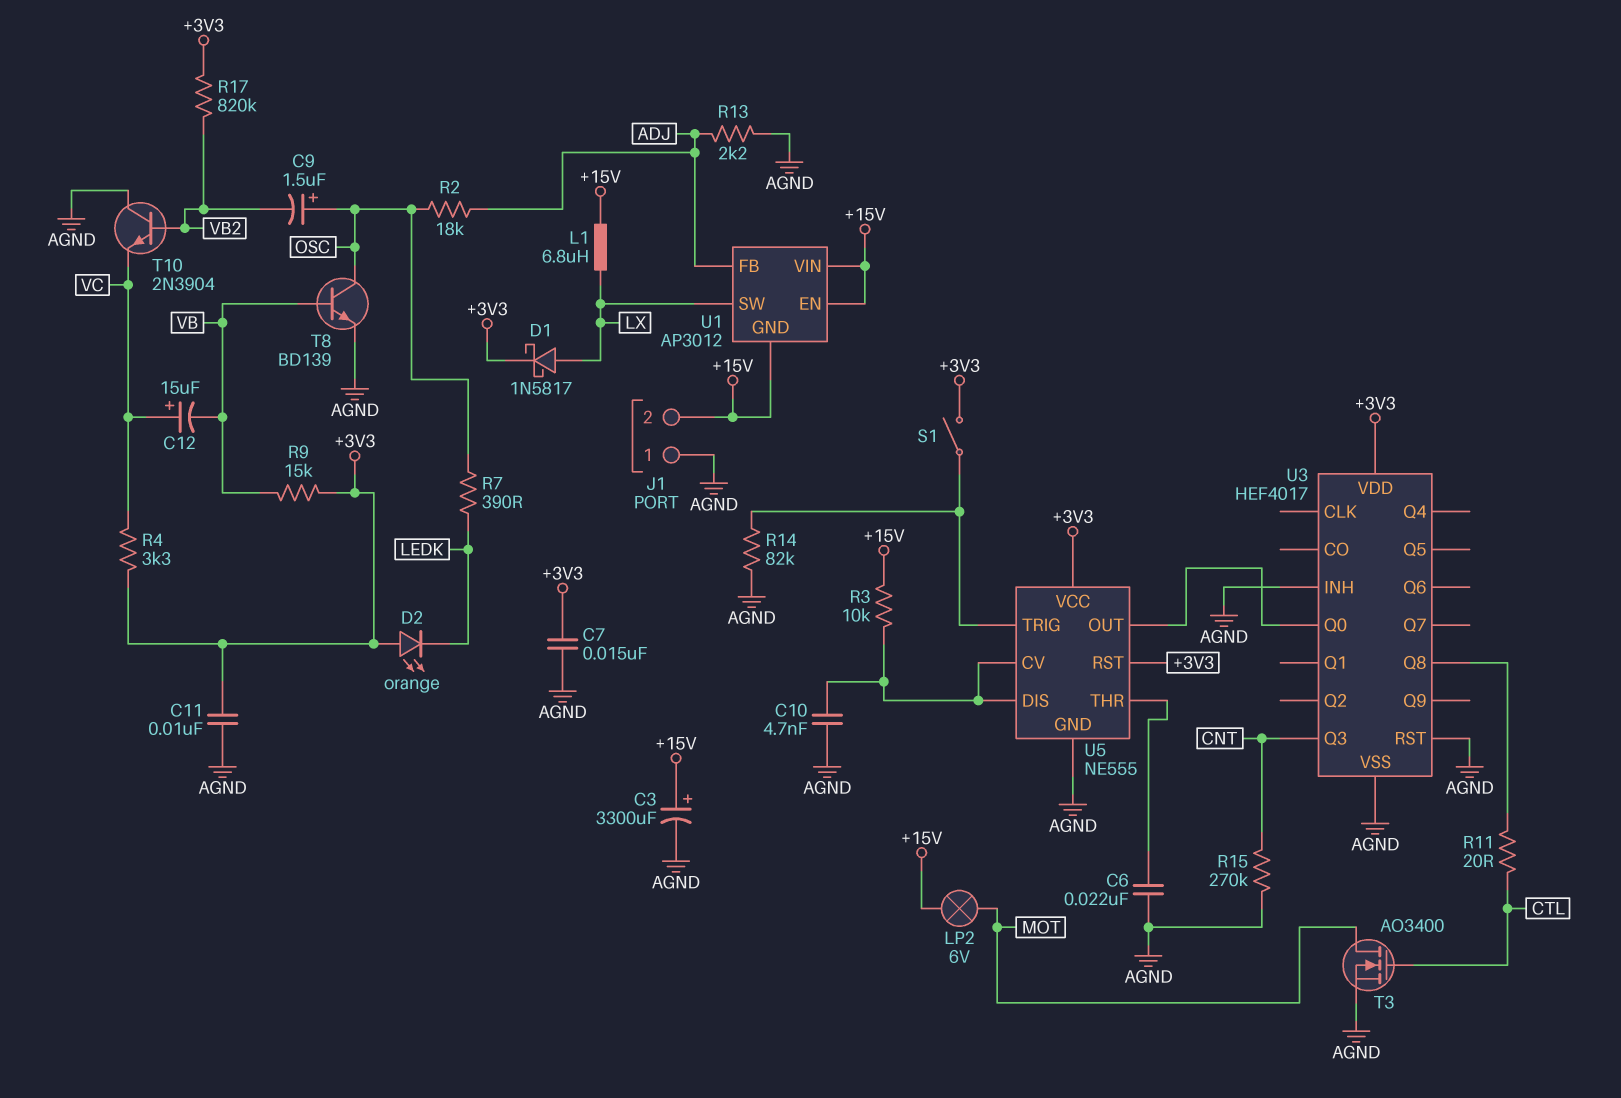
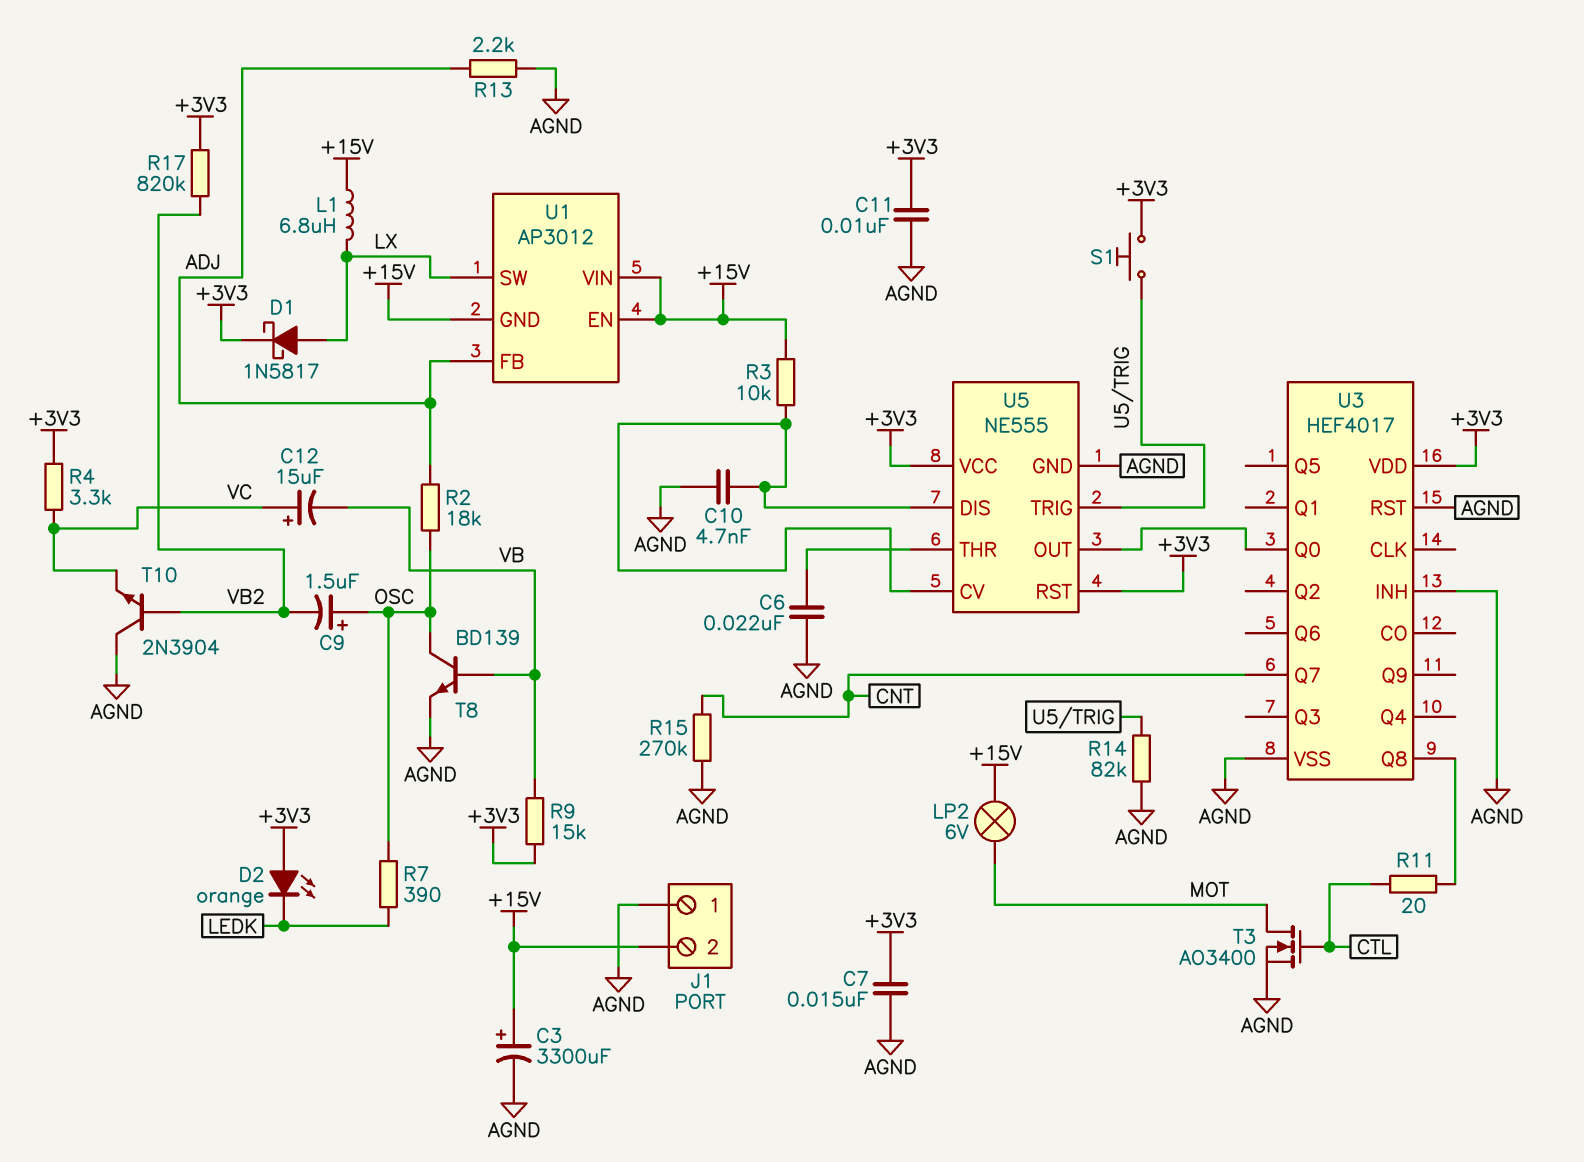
S1: switch (+3V3, U5/TRIG) -> button (+3V3, U5/TRIG)
U3 pin Q3: CNT -> none
U3 pin Q7: none -> CNT

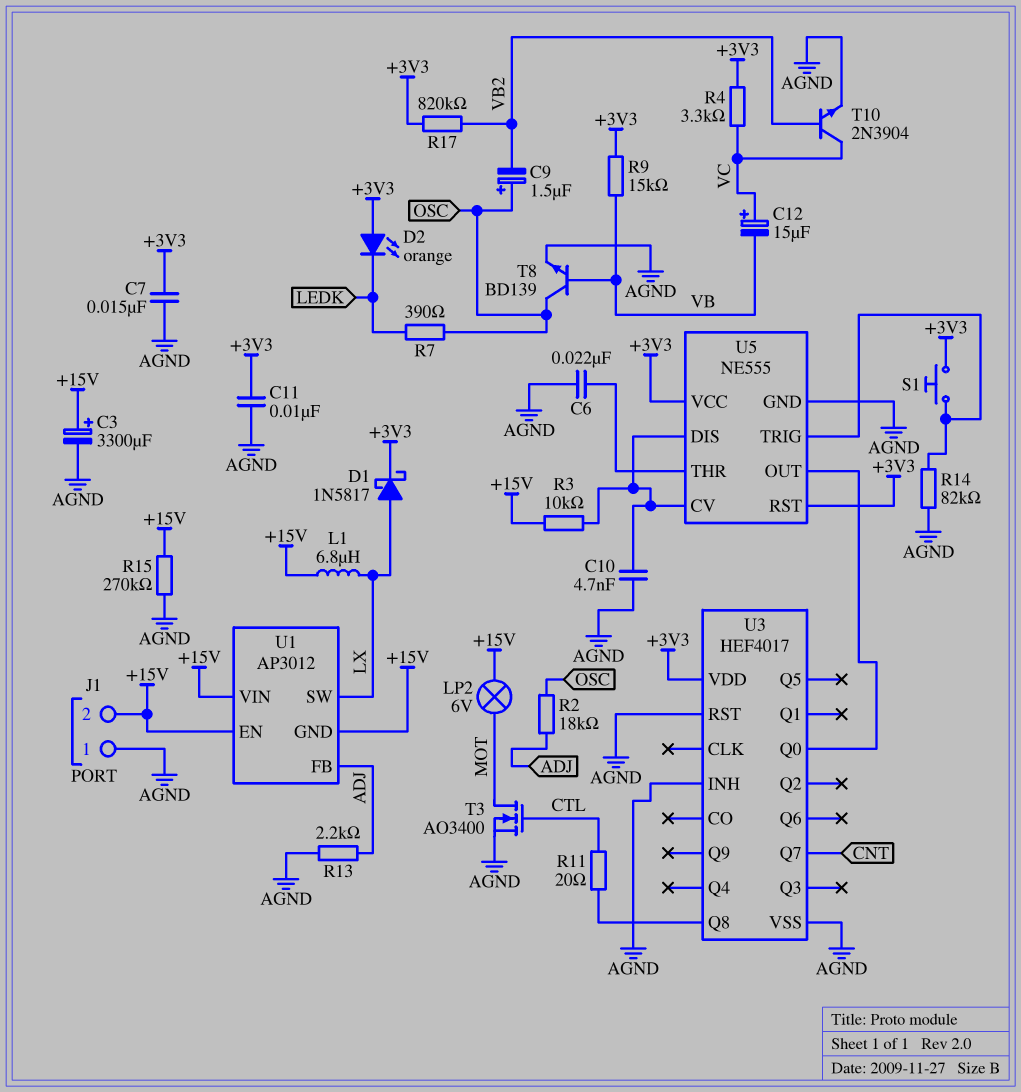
R15: 270k (AGND, CNT) -> 270k (+15V, AGND)
T10: NPN 2N3904 (B VB2, C AGND, E VC) -> NPN 2N3904 (B VB2, C VC, E AGND)

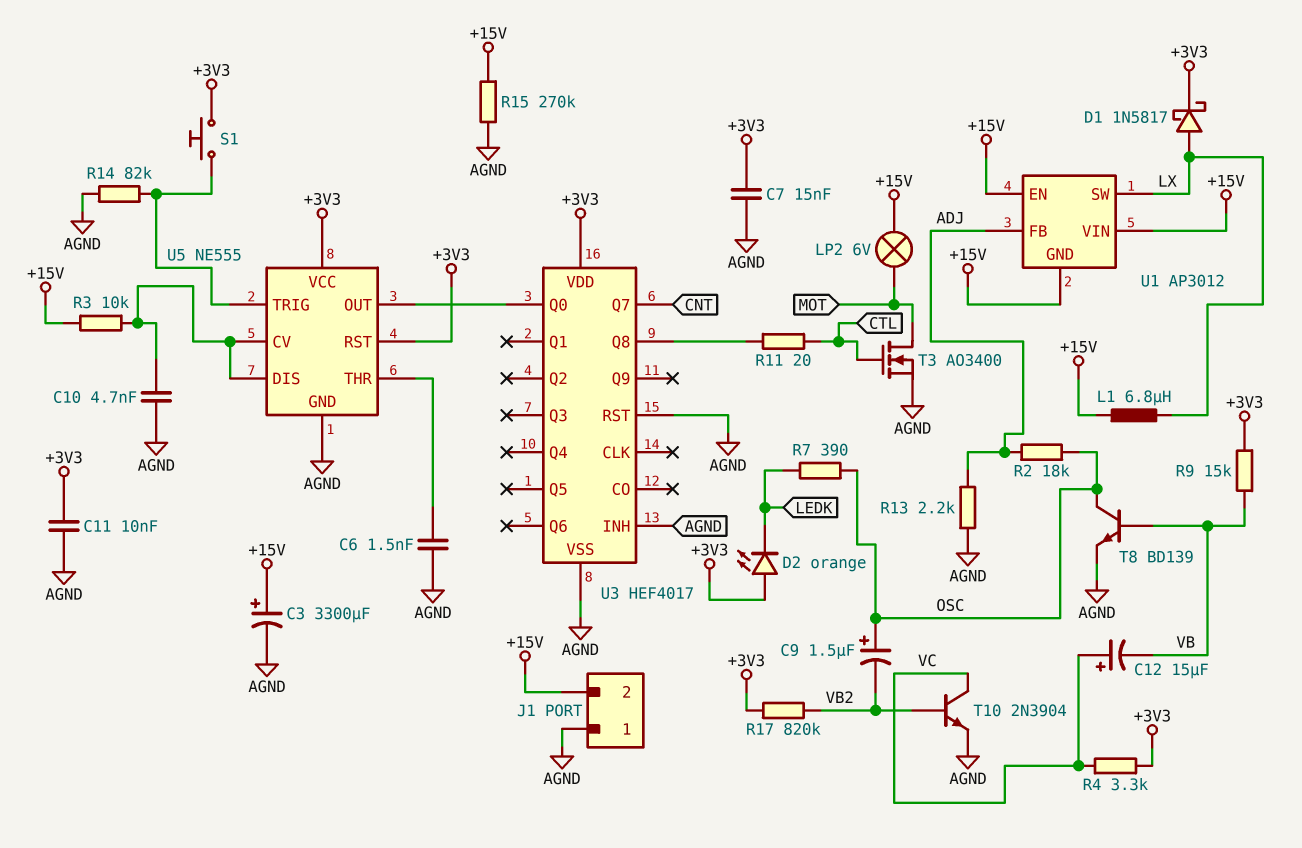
C6: 22nF (AGND, U5/THR) -> 1.5nF (AGND, U5/THR)

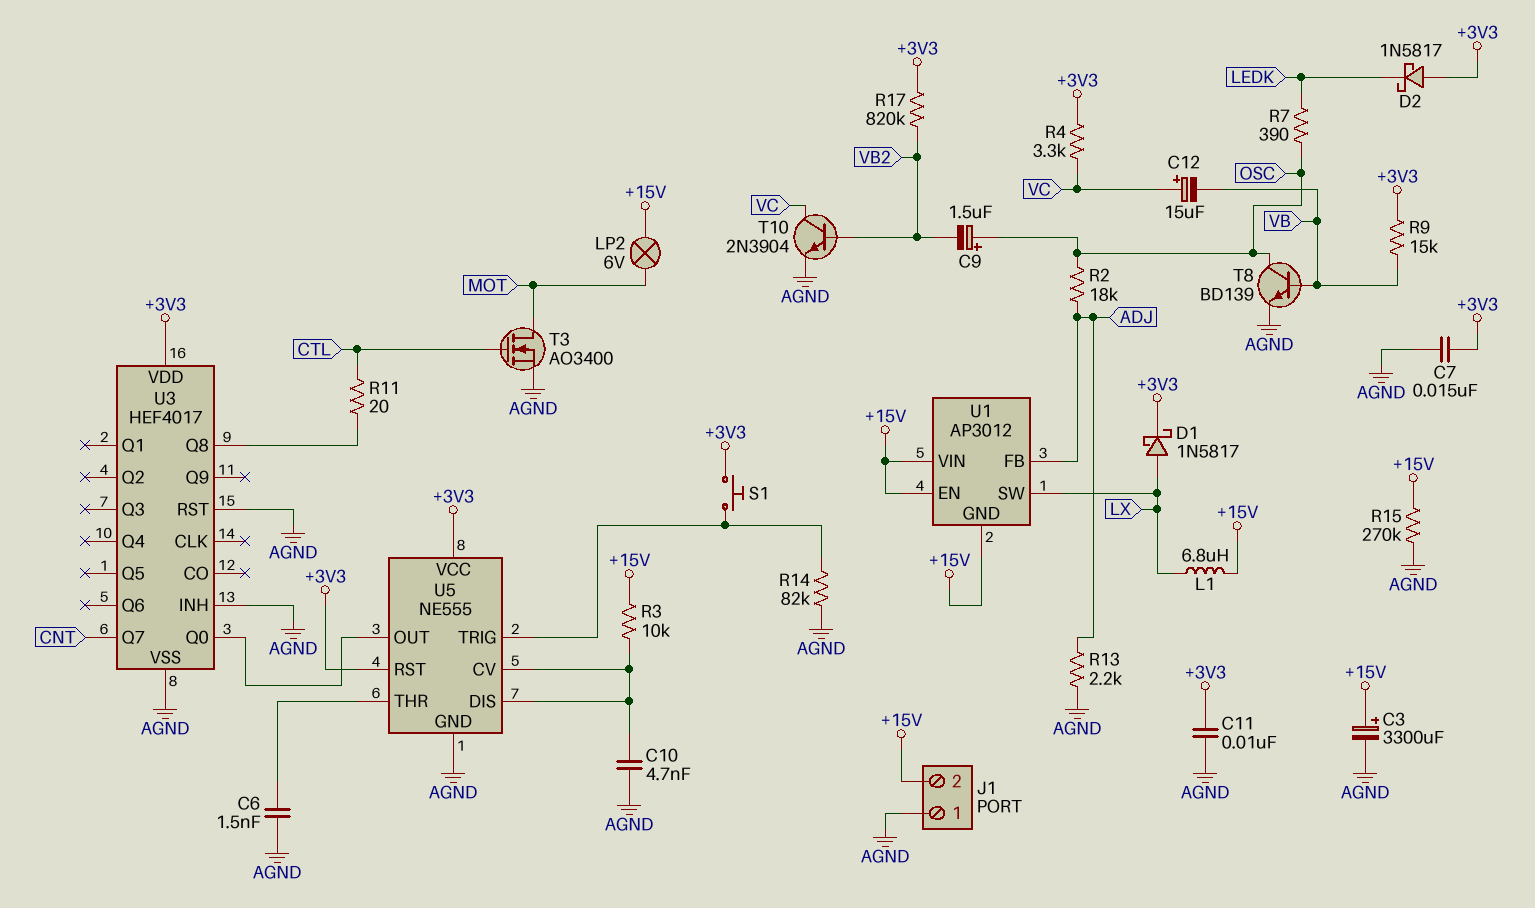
D2: LED orange (A +3V3, K LEDK) -> schottky 1N5817 (A +3V3, K LEDK)

